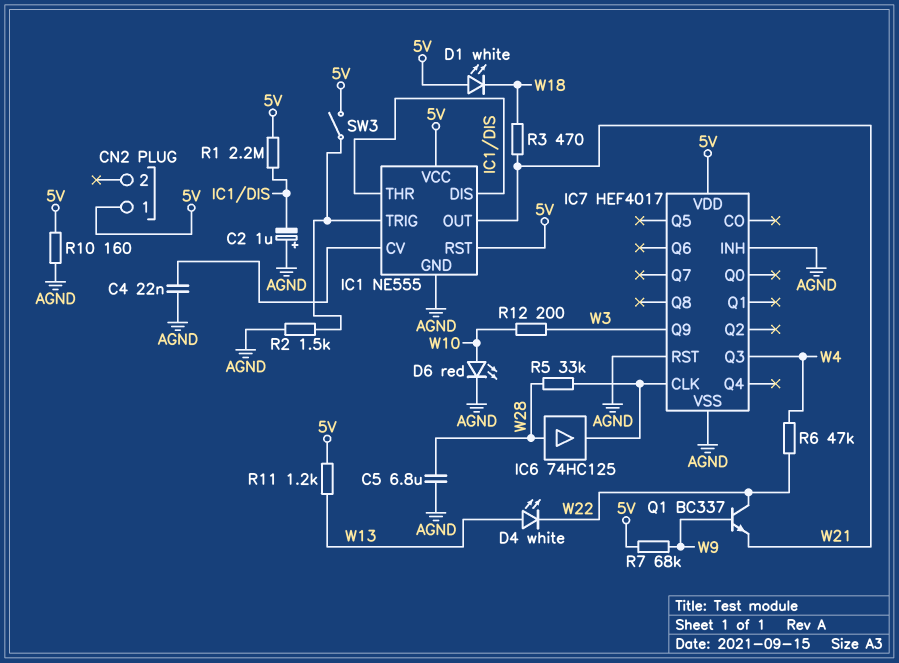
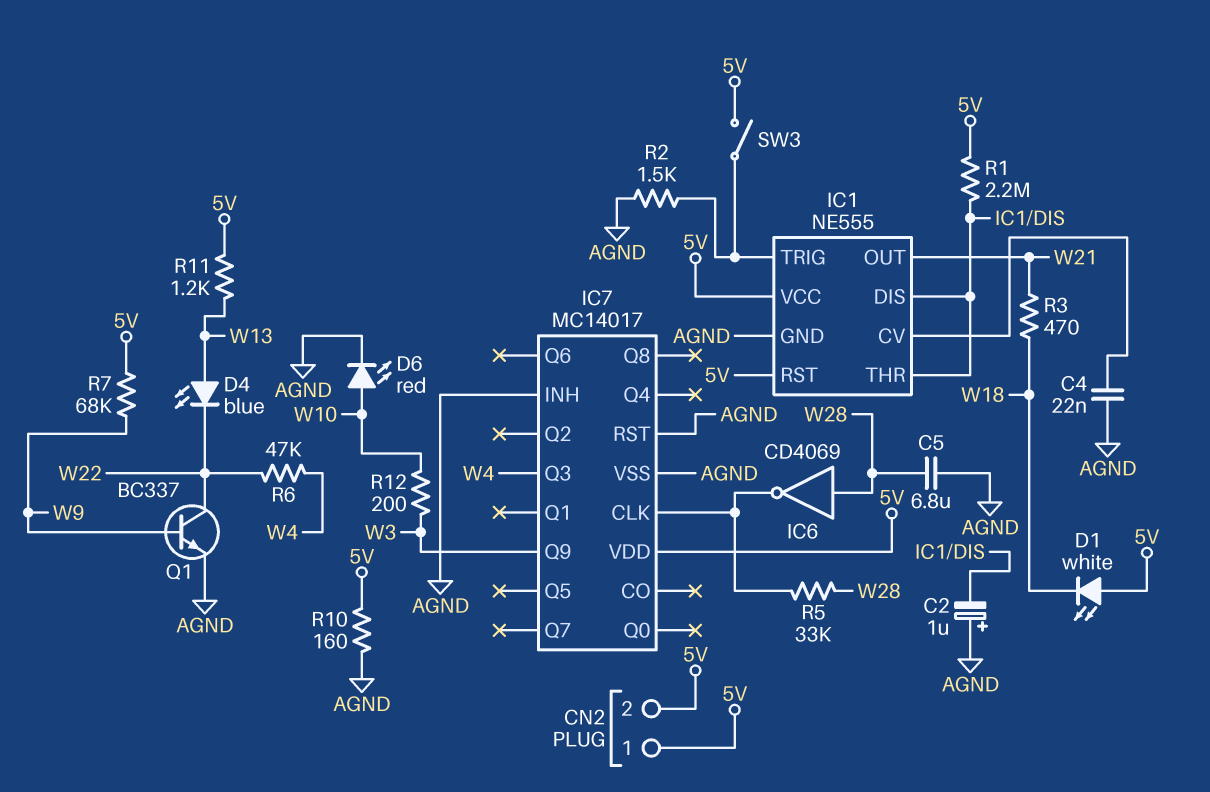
CN2 pin 2: none -> 5V
D4: LED white (A W13, K W22) -> LED blue (A W13, K W22)
IC6: buffer 74HC125 (in W28, out IC7/CLK) -> NOT CD4069 (in W28, out IC7/CLK)
IC7: HEF4017 -> MC14017
Q1: NPN BC337 (B W9, C W22, E W21) -> NPN BC337 (B W9, C W22, E AGND)

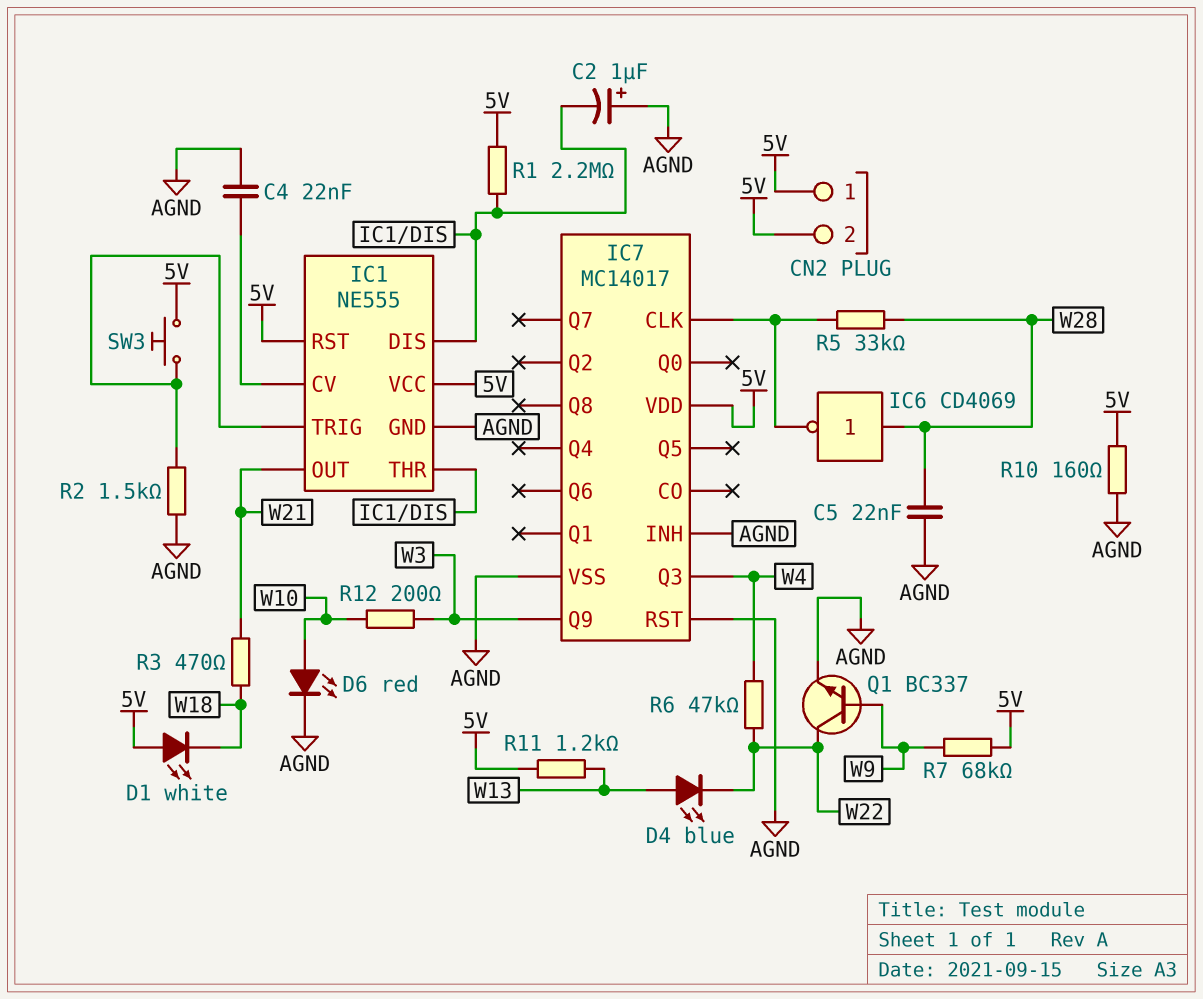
C5: 6.8uF (AGND, W28) -> 22nF (AGND, W28)
SW3: switch (5V, IC1/TRIG) -> button (5V, IC1/TRIG)

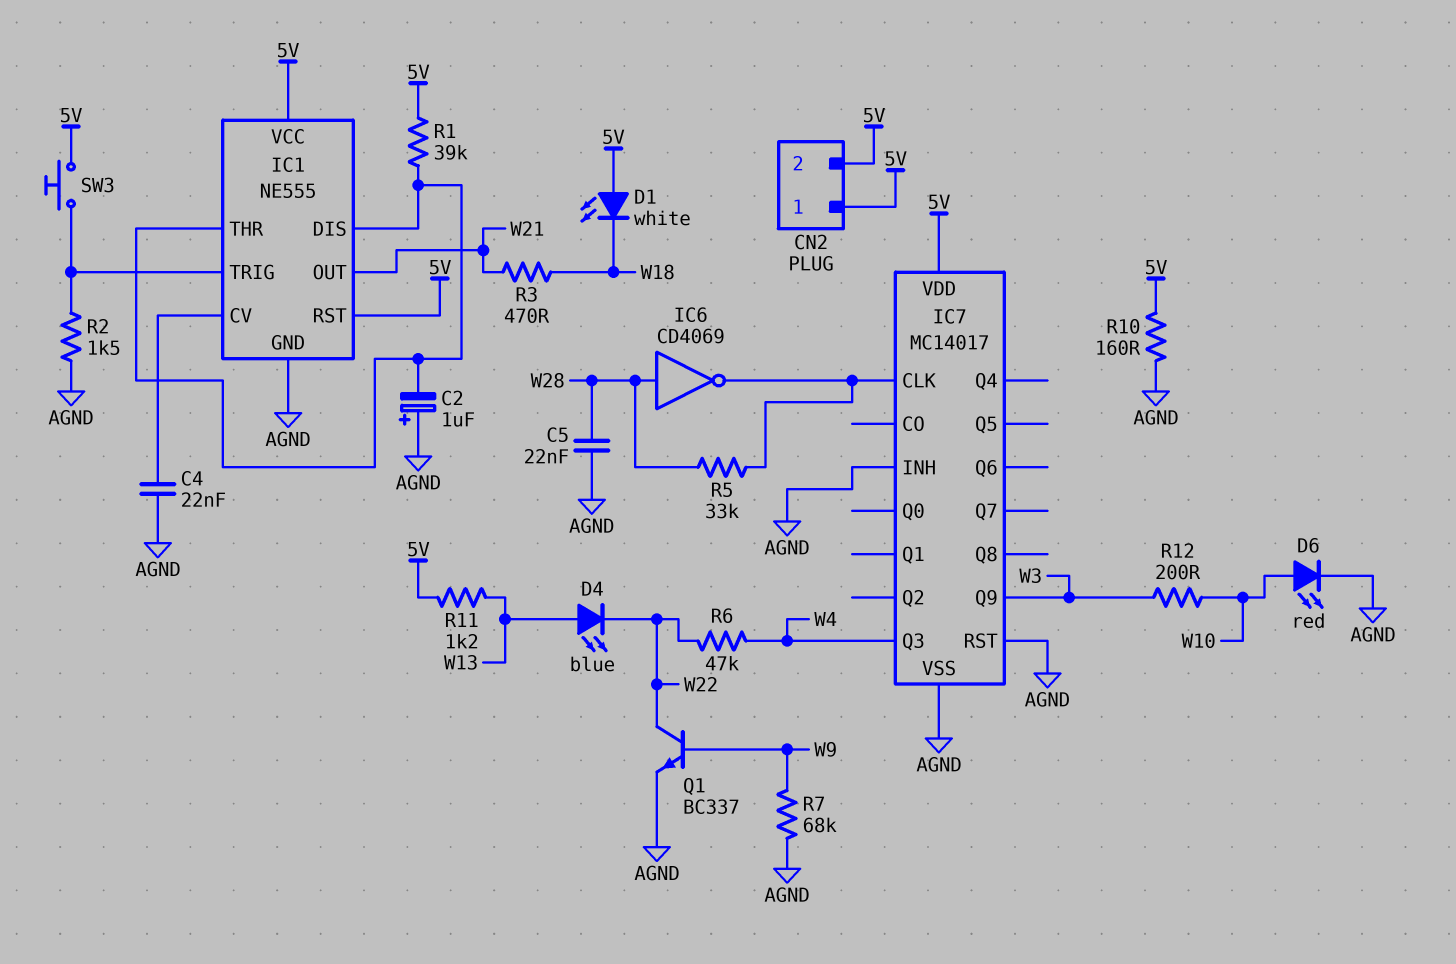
R1: 2.2M (5V, IC1/DIS) -> 39k (5V, IC1/DIS)
R7: 68k (5V, W9) -> 68k (AGND, W9)

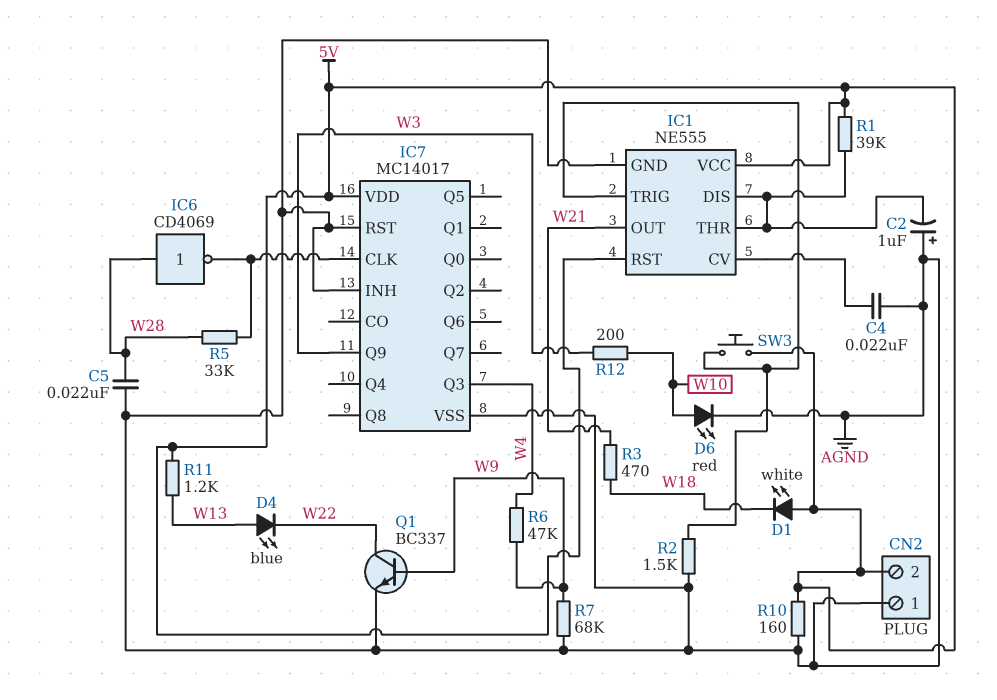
CN2 pin 1: 5V -> AGND
R6: 47k (W4, W22) -> 47k (W4, W9)

